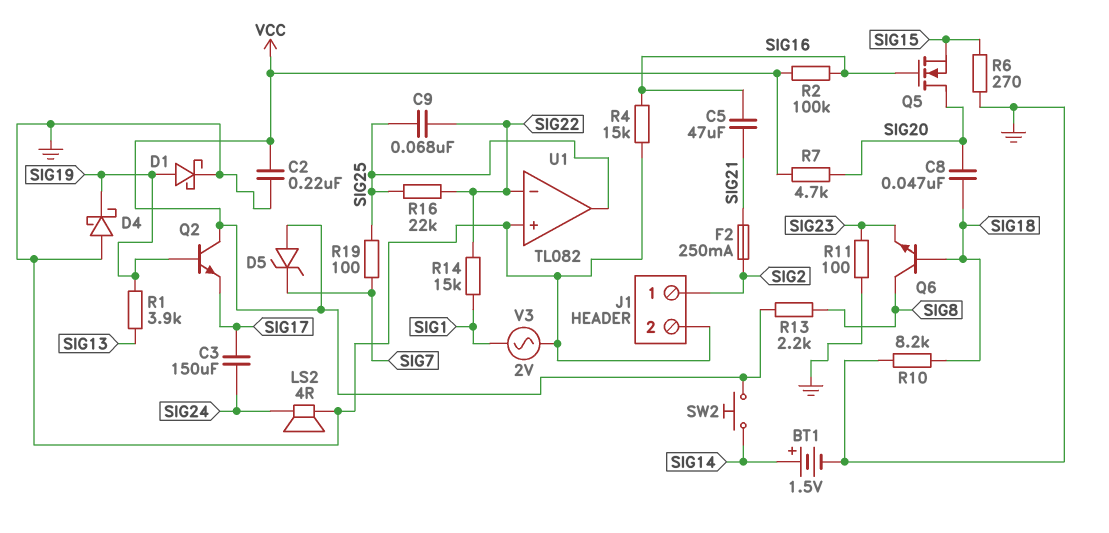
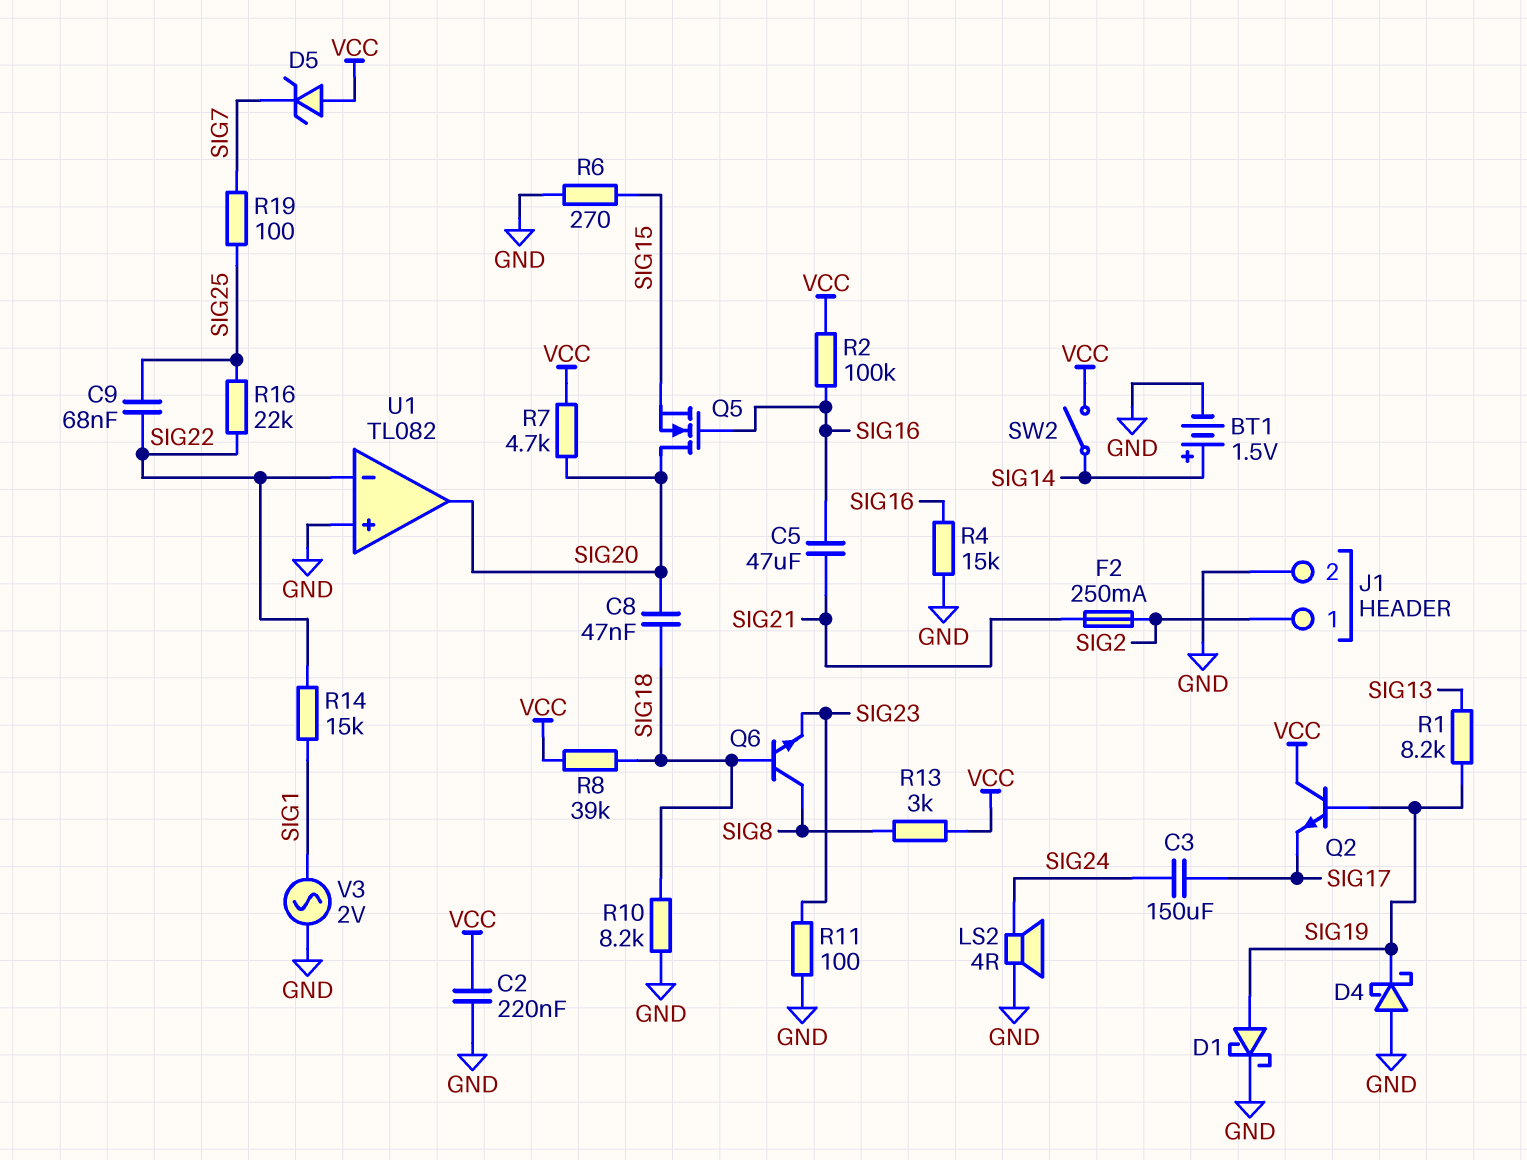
R1: 3.9k (SIG13, SIG19) -> 8.2k (SIG13, SIG19)
R8: none -> 39k (SIG18, VCC)
R13: 2.2k (SIG8, VCC) -> 3k (SIG8, VCC)
SW2: button (SIG14, VCC) -> switch (SIG14, VCC)
U1 pin out: SIG25 -> SIG20

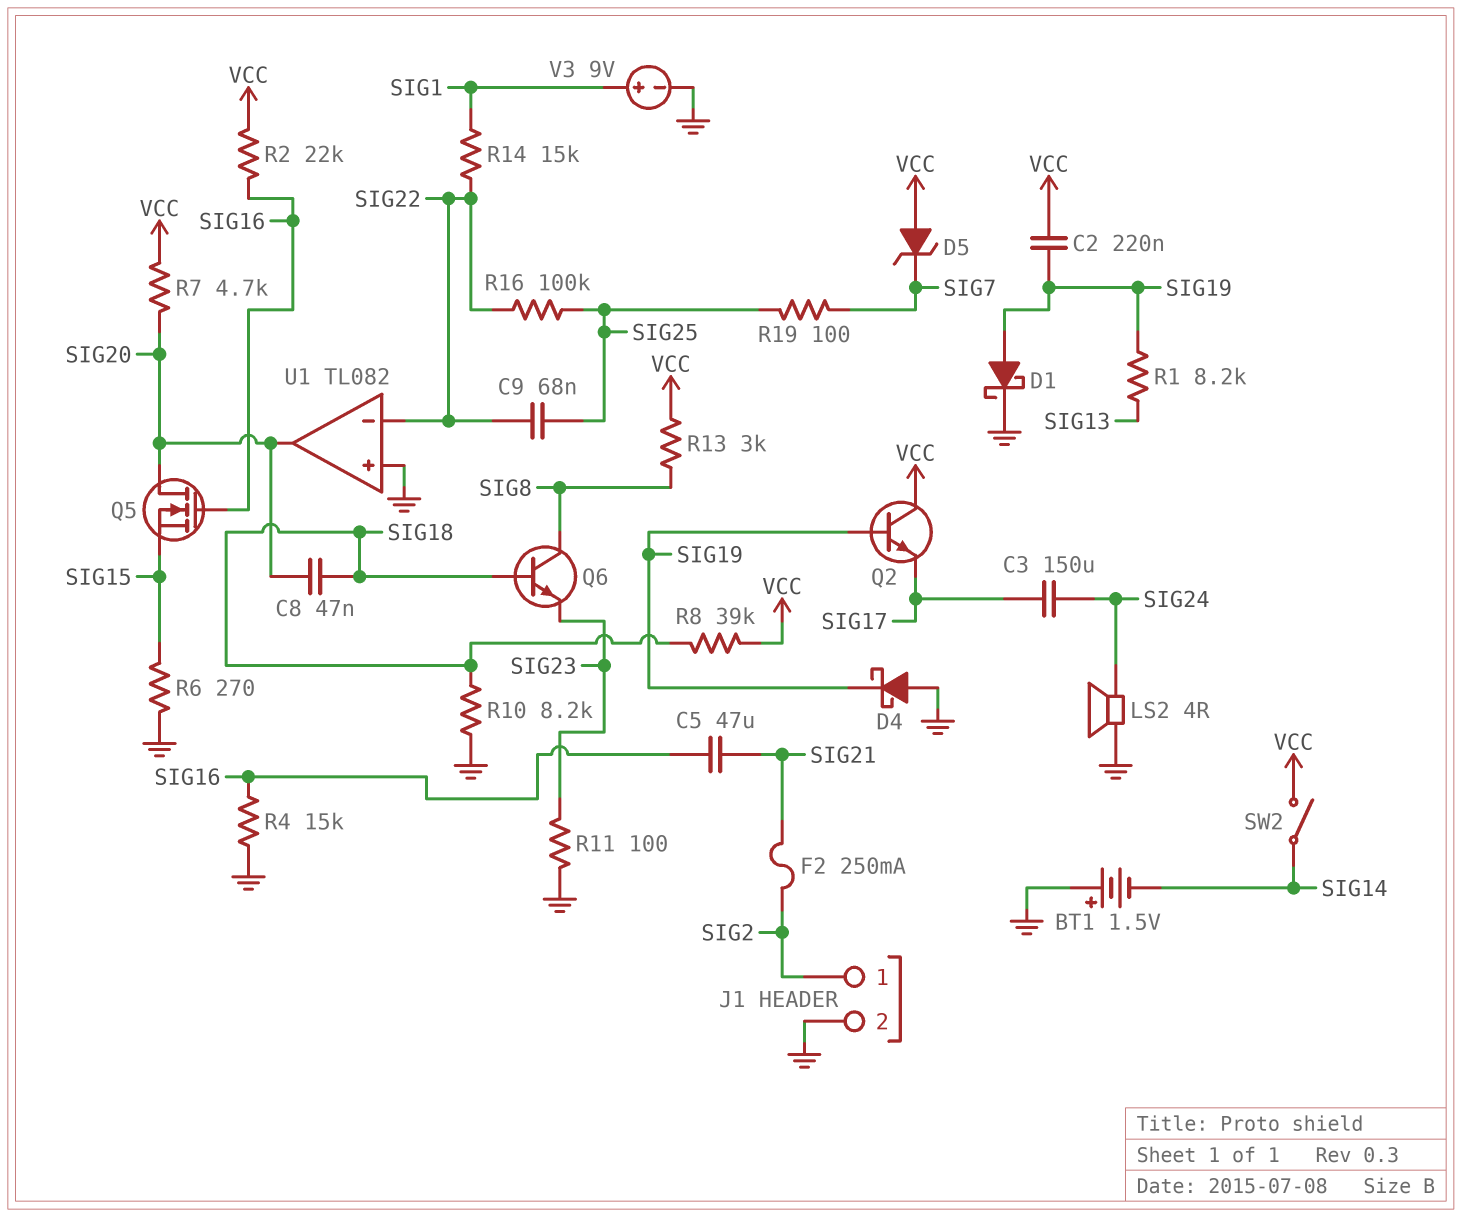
BT1: 1.5V (plus SIG14, minus GND) -> 1.5V (plus GND, minus SIG14)
C2: 220nF (GND, VCC) -> 220nF (SIG19, VCC)
R2: 100k (SIG16, VCC) -> 22k (SIG16, VCC)
R16: 22k (SIG22, SIG25) -> 100k (SIG22, SIG25)
V3: AC 2V (GND, SIG1) -> 9V (plus SIG1, minus GND)

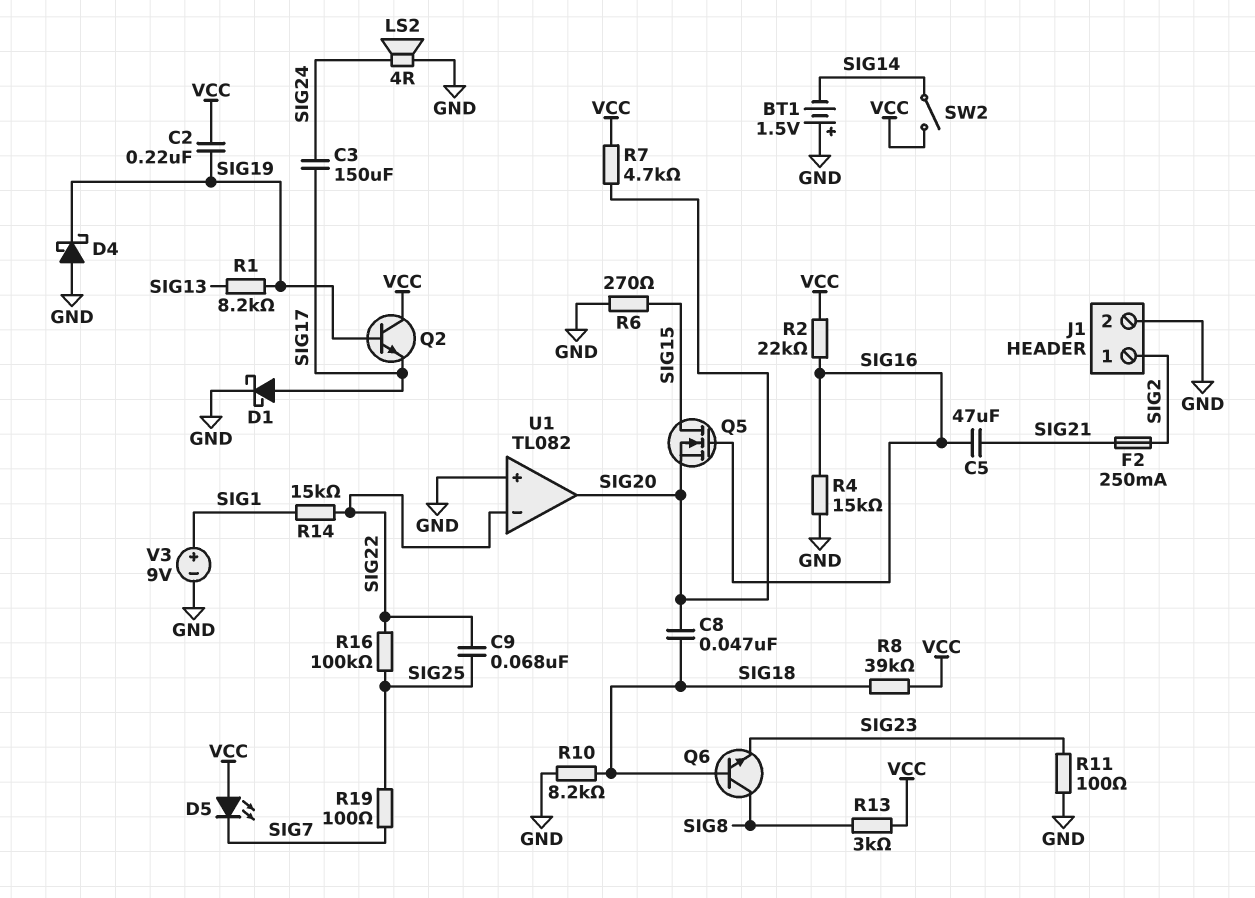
D1: schottky (A SIG19, K GND) -> schottky (A SIG17, K GND)
D5: zener (A VCC, K SIG7) -> LED (A VCC, K SIG7)
Q5: NMOS (G SIG16, D SIG20, S SIG15) -> NMOS (G SIG16, D SIG15, S SIG20)

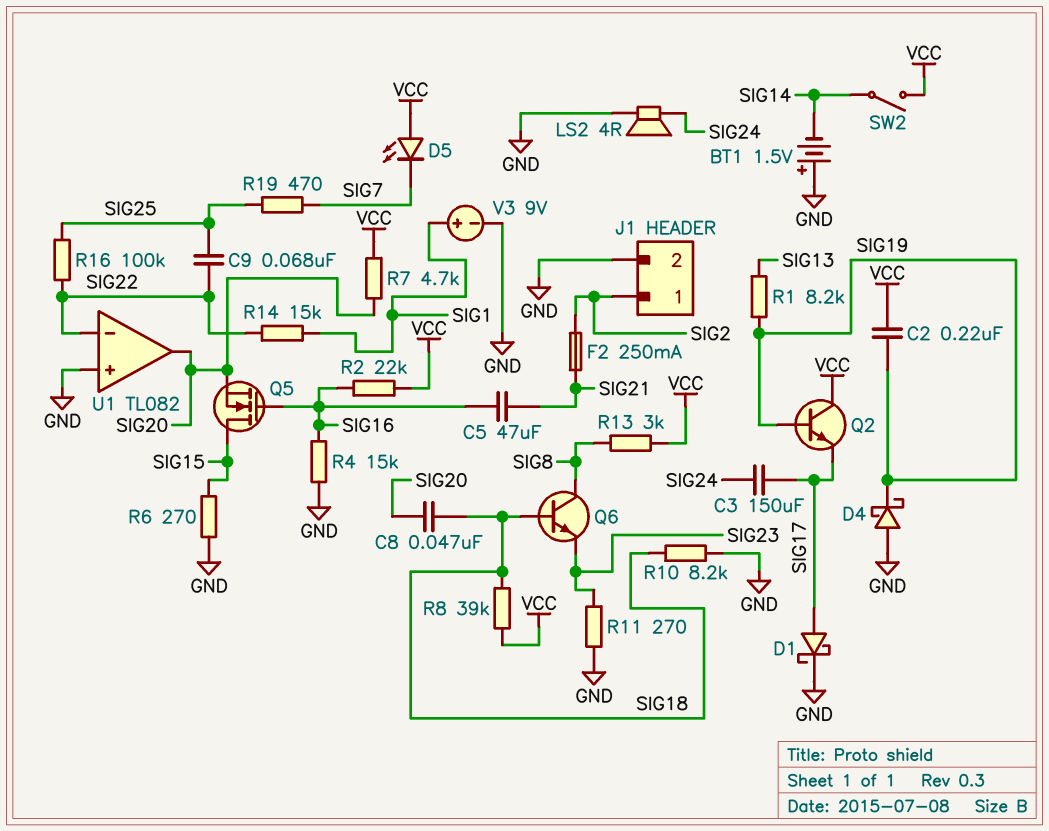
R11: 100 (GND, SIG23) -> 270 (GND, SIG23)
R19: 100 (SIG7, SIG25) -> 470 (SIG7, SIG25)

